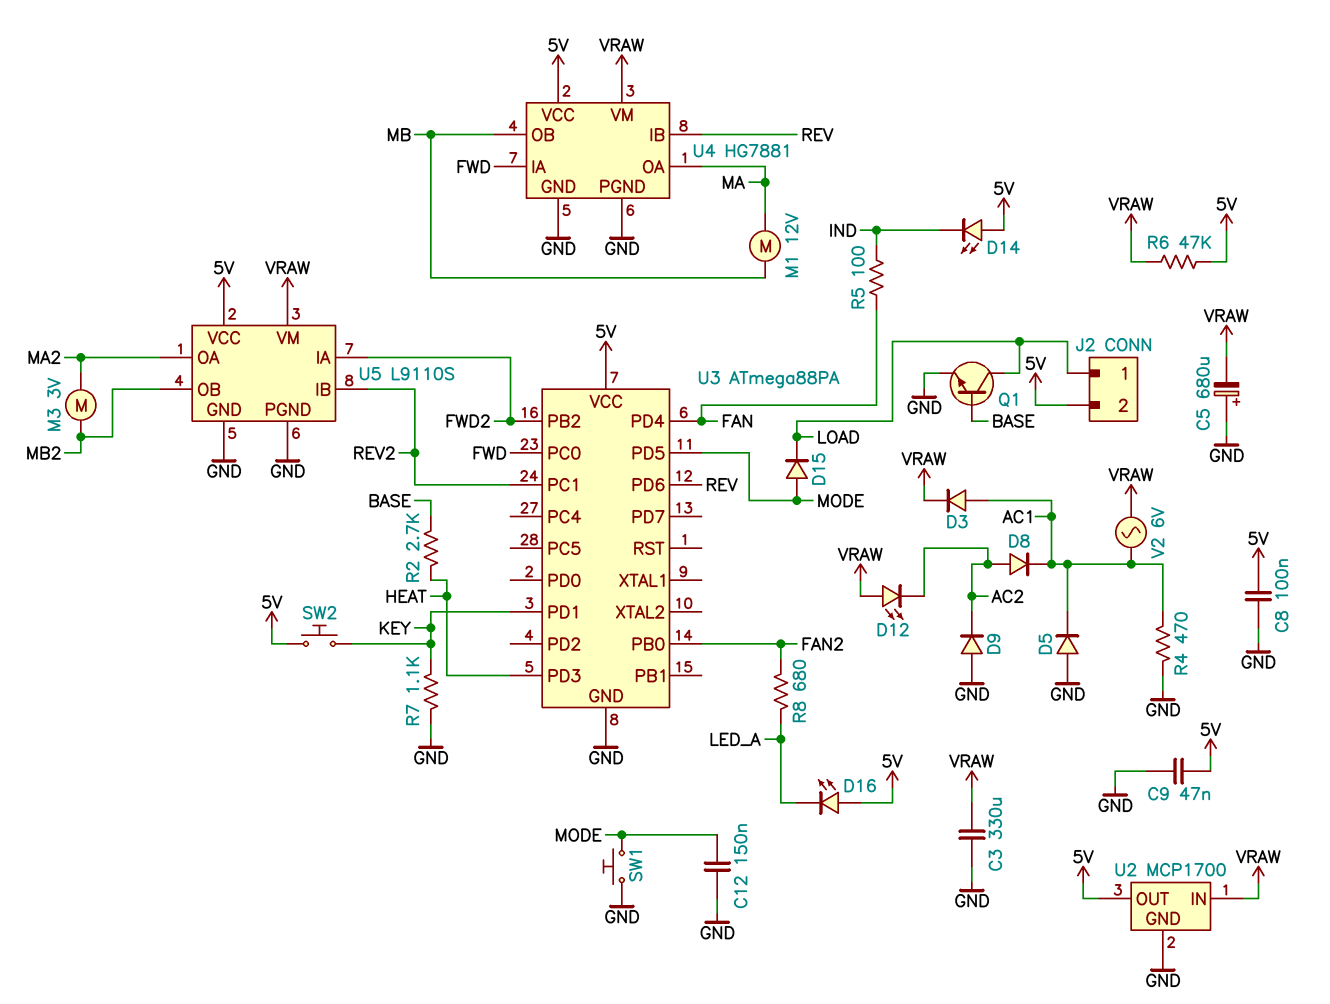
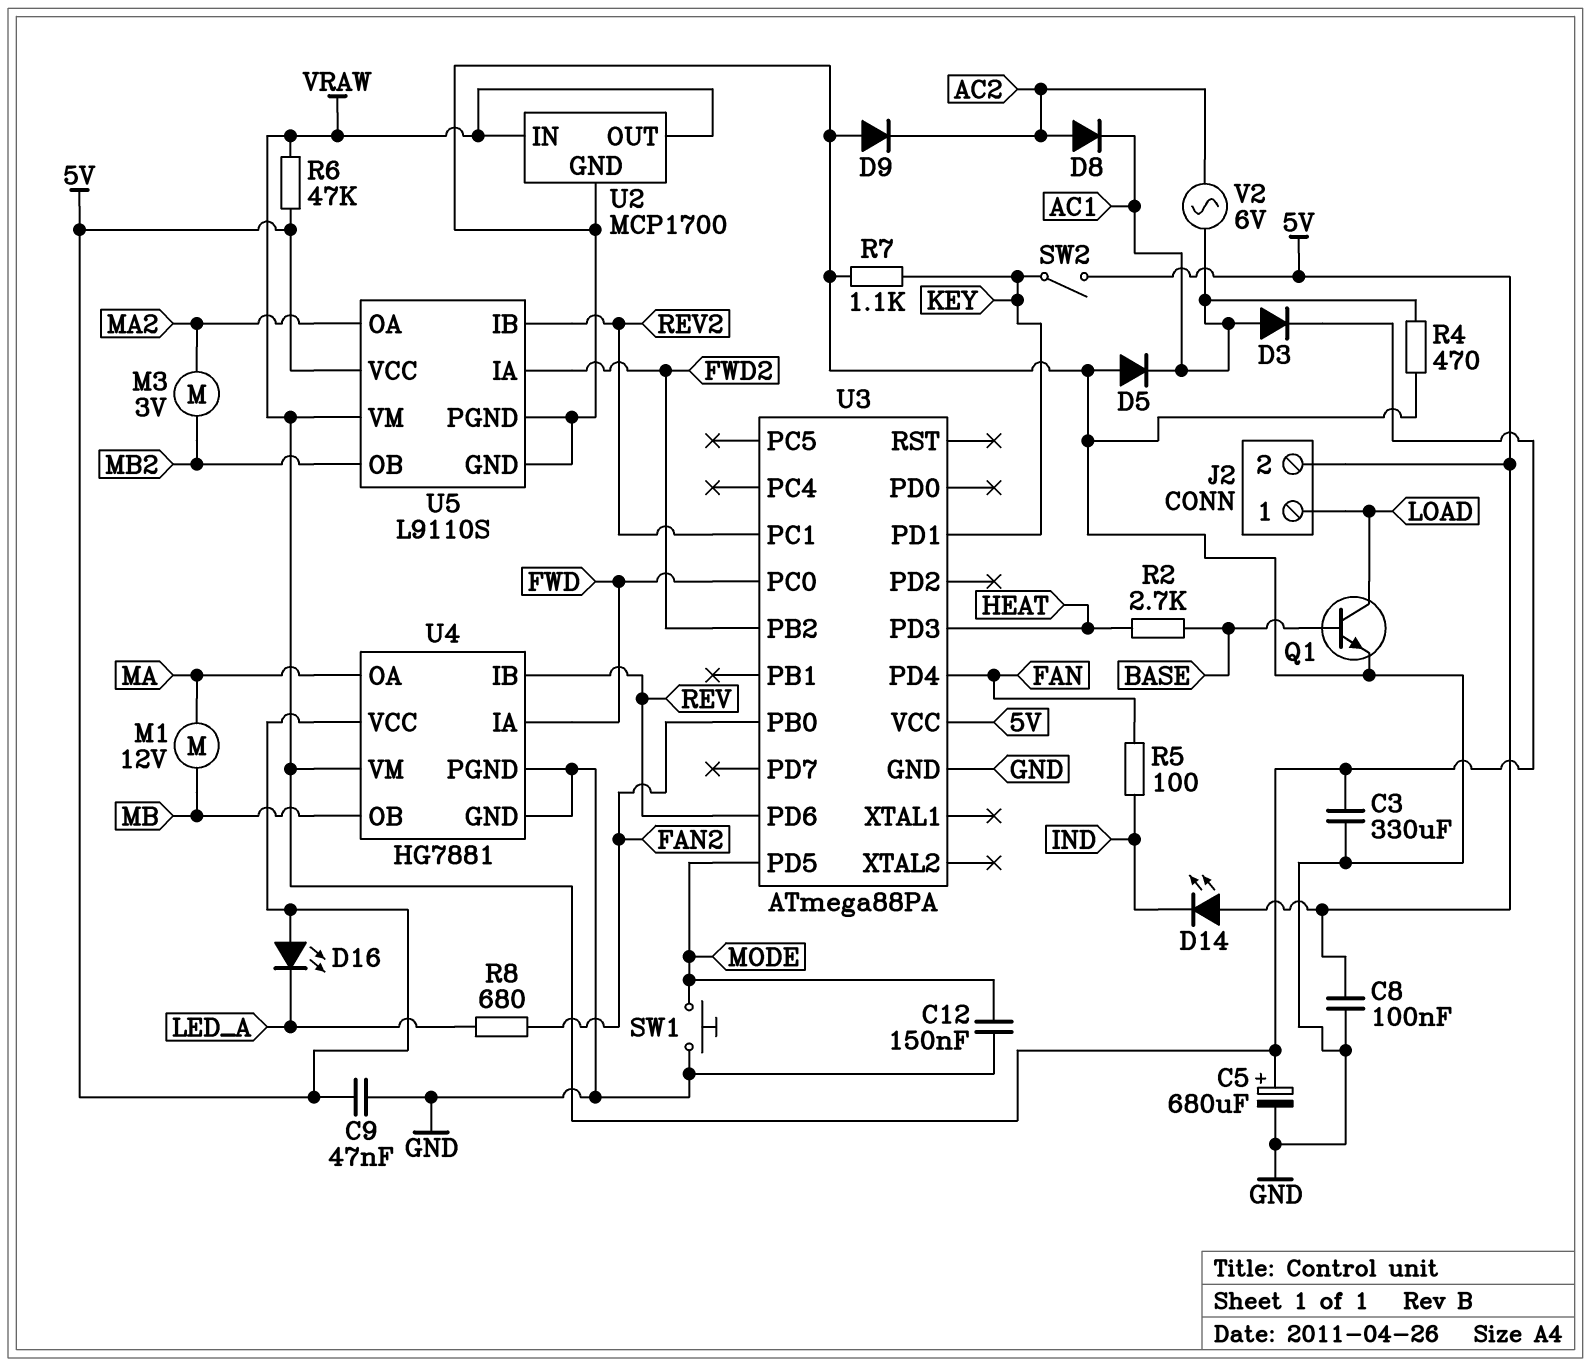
C5: 680uF (plus GND, minus VRAW) -> 680uF (plus VRAW, minus GND)
D12: LED (A VRAW, K AC2) -> none
D15: diode (A MODE, K LOAD) -> none
SW2: button (5V, KEY) -> switch (5V, KEY)
U2 pin OUT: 5V -> VRAW
V2: AC 6V (AC1, VRAW) -> AC 6V (AC1, AC2)

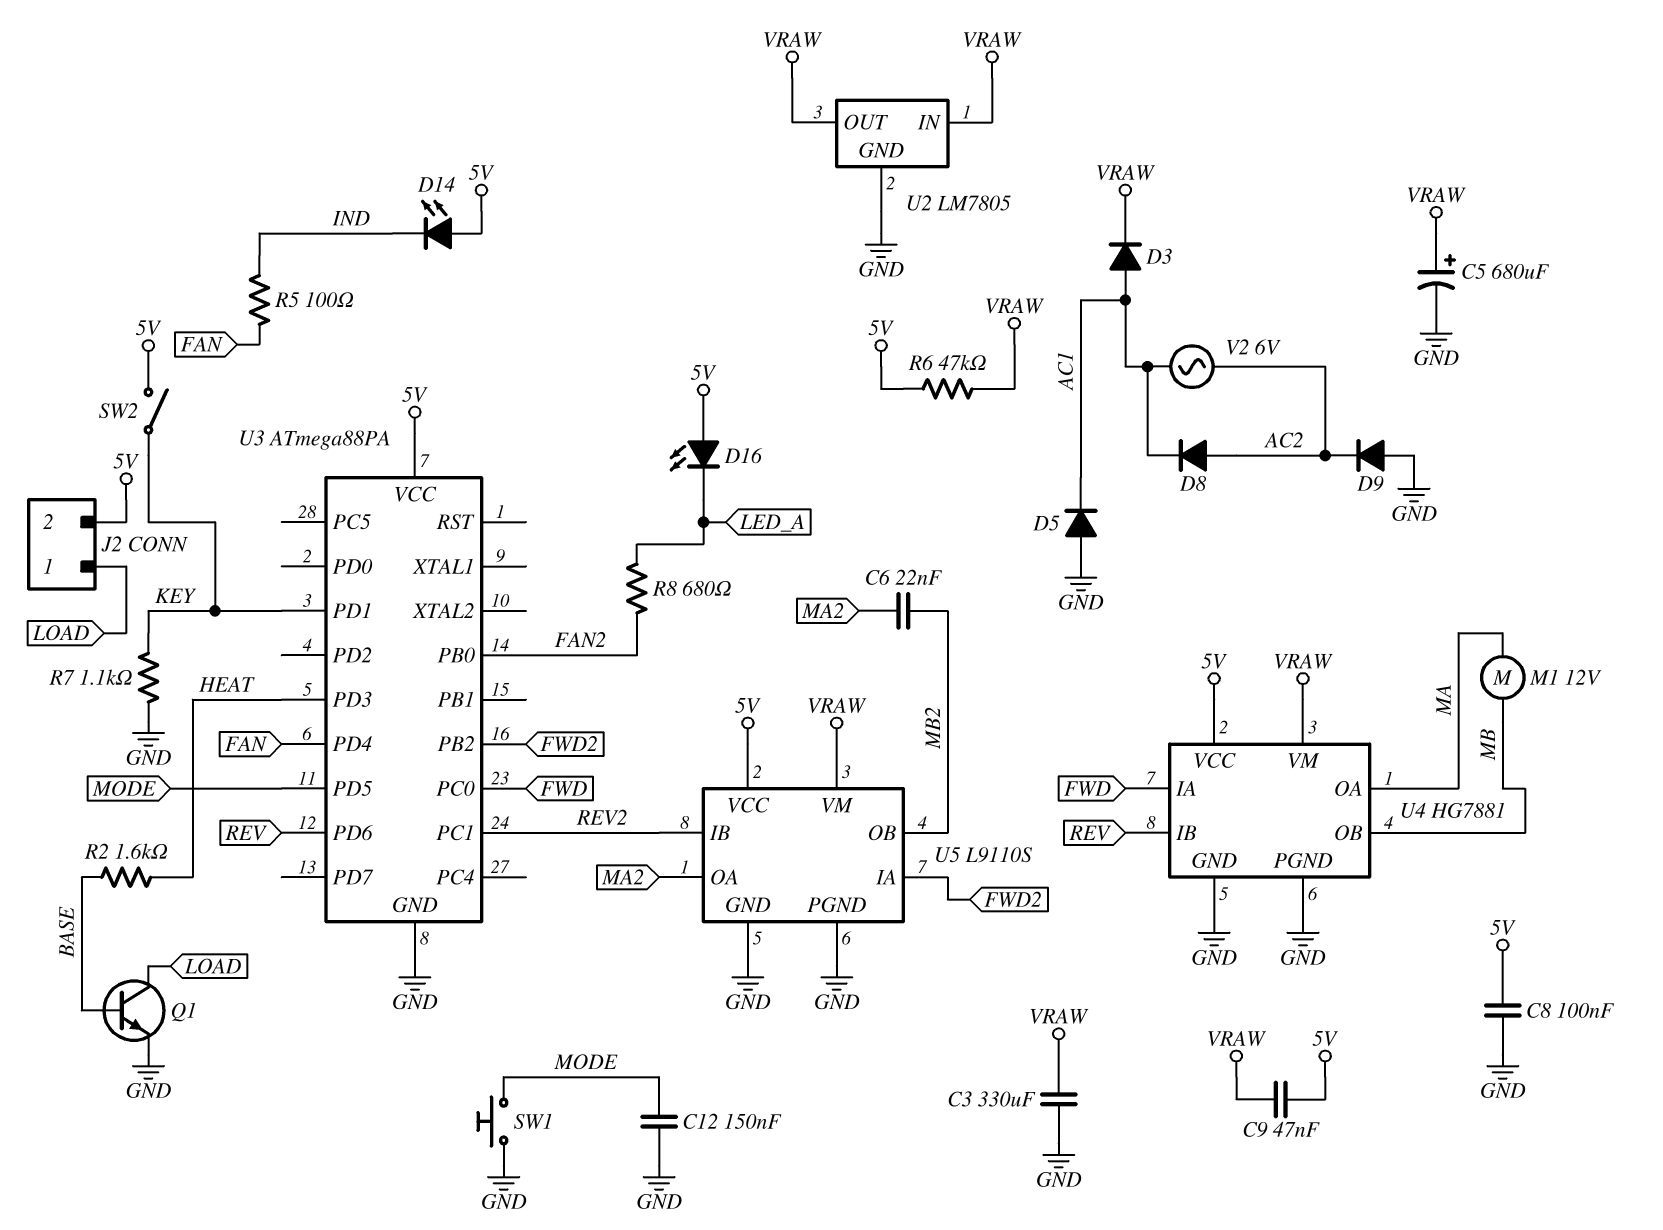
C6: none -> 22nF (MA2, MB2)
C9: 47nF (5V, GND) -> 47nF (5V, VRAW)
M3: motor 3V (MA2, MB2) -> none
R2: 2.7k (BASE, HEAT) -> 1.6k (BASE, HEAT)
R4: 470 (AC1, GND) -> none
U2: MCP1700 -> LM7805

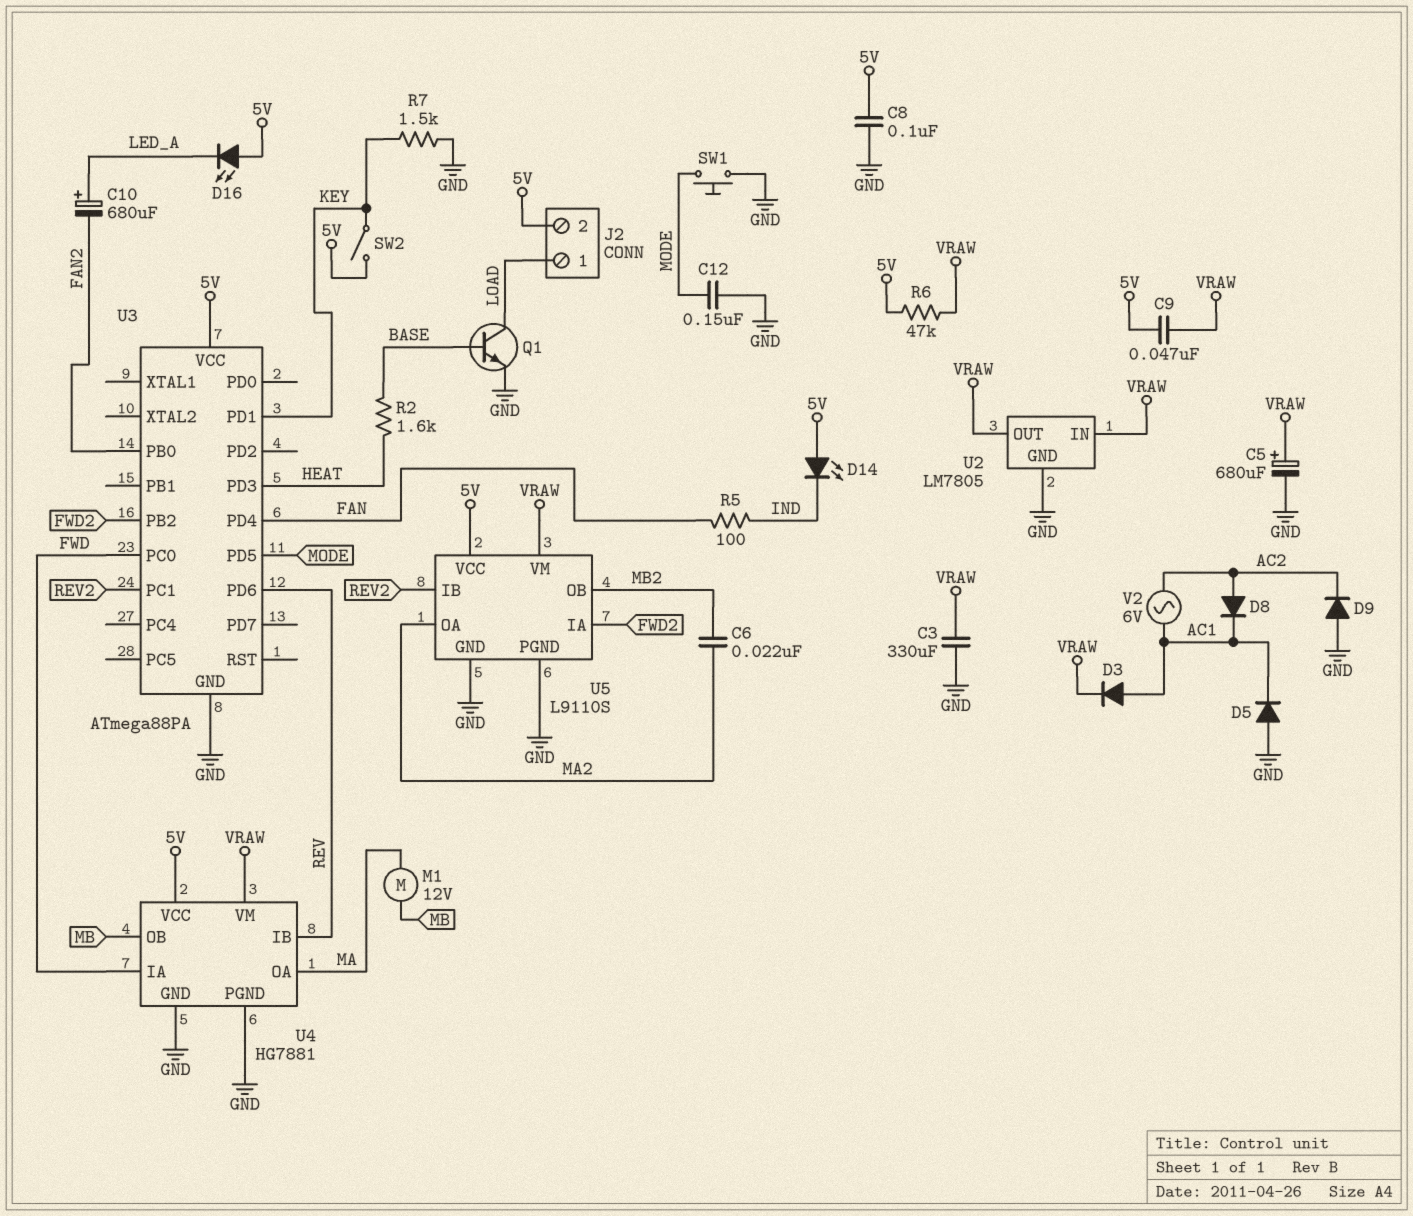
C10: none -> 680uF (plus LED_A, minus FAN2)
R7: 1.1k (GND, KEY) -> 1.5k (GND, KEY)
R8: 680 (FAN2, LED_A) -> none

